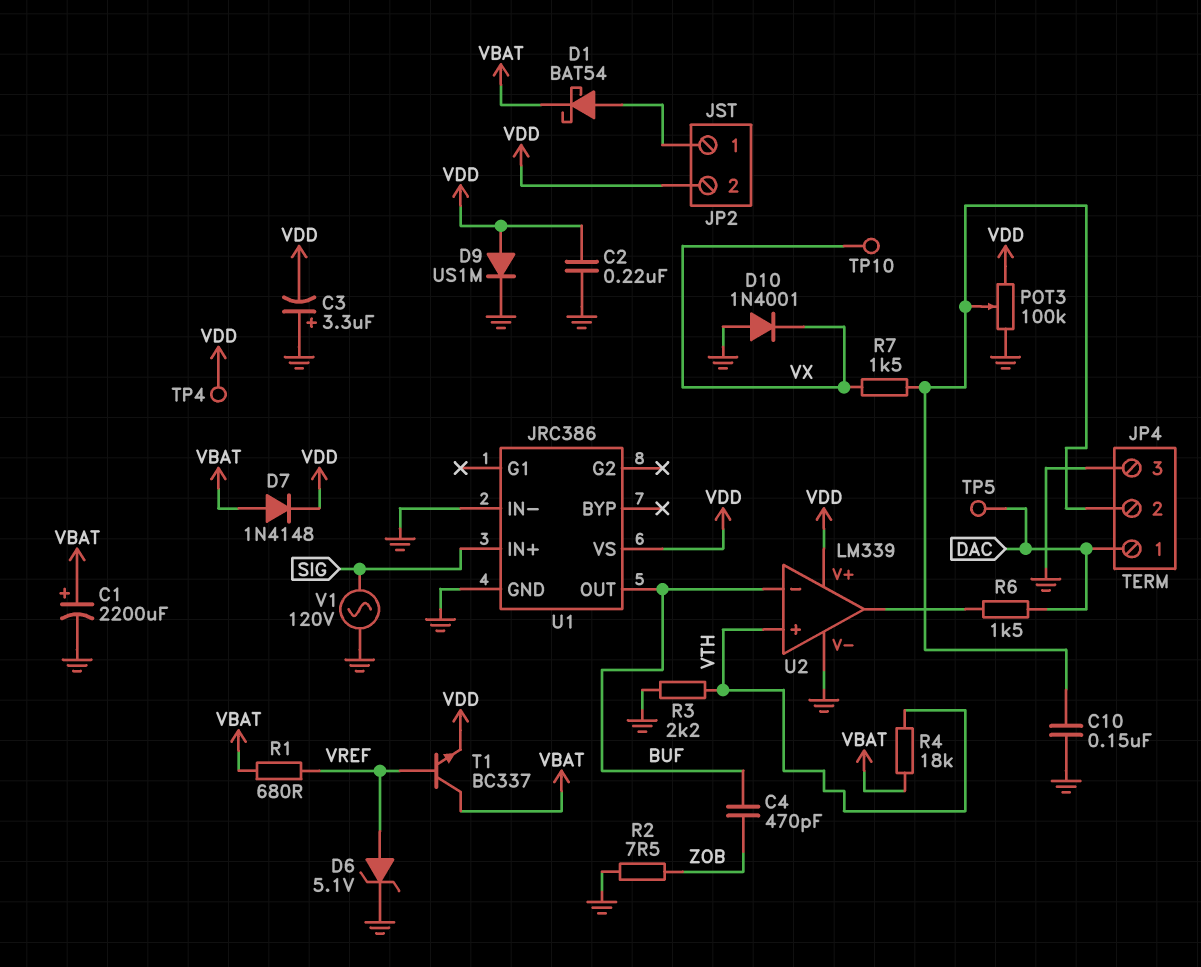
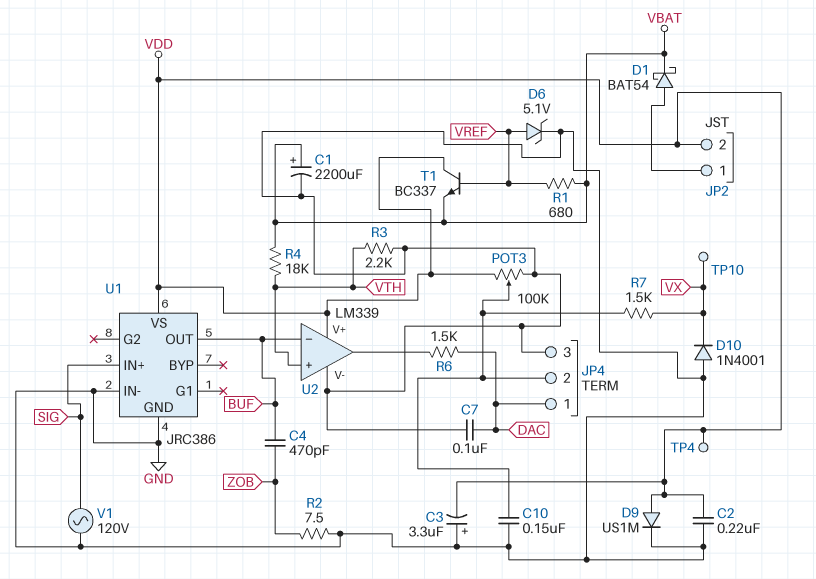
C7: none -> 100nF (DAC, GND)
D7: diode 1N4148 (A VBAT, K VDD) -> none
T1: NPN BC337 (B VREF, C VBAT, E VDD) -> NPN BC337 (B VREF, C VDD, E VBAT)
TP5: test point (DAC) -> none

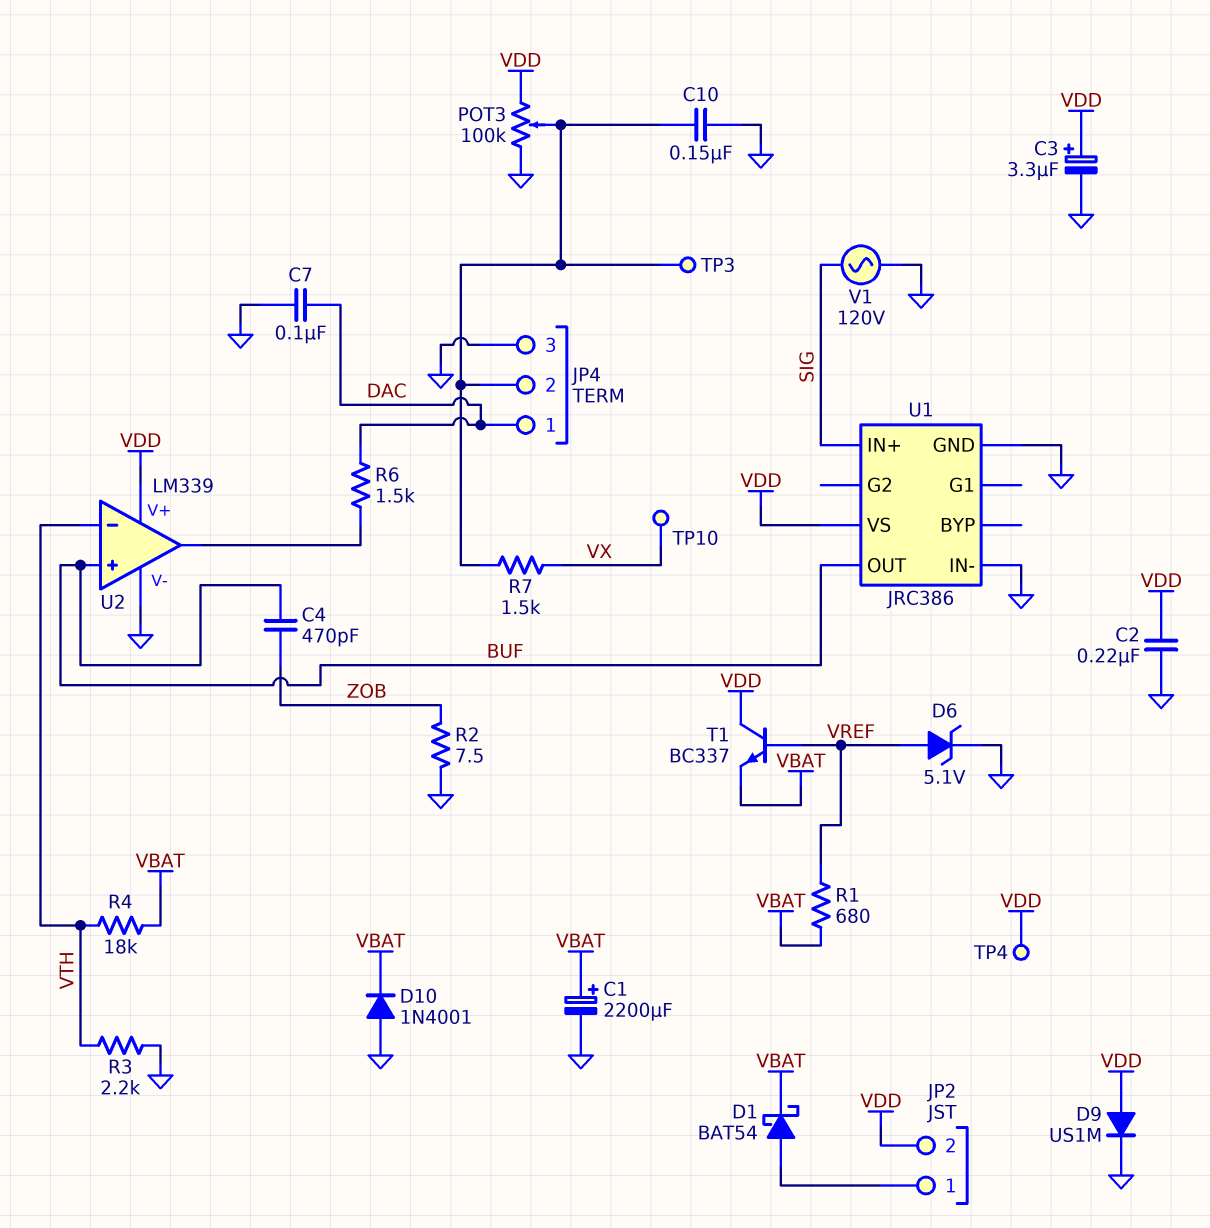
C3: 3.3uF (plus GND, minus VDD) -> 3.3uF (plus VDD, minus GND)
D10: diode 1N4001 (A GND, K VX) -> diode 1N4001 (A GND, K VBAT)
TP3: none -> test point (JP4/2)
U2 pin in+: VTH -> BUF
U2 pin in-: BUF -> VTH

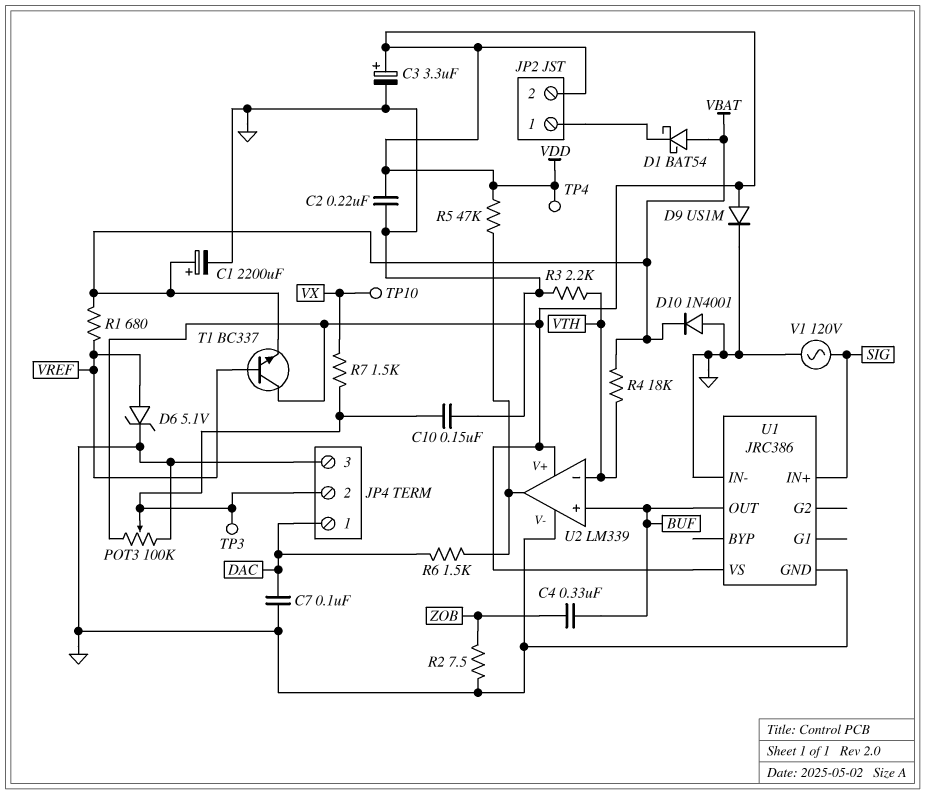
C4: 470pF (BUF, ZOB) -> 330nF (BUF, ZOB)
D1: schottky BAT54 (A JP2/1, K VBAT) -> schottky BAT54 (A VBAT, K JP2/1)
R5: none -> 47k (U2/out, VDD)

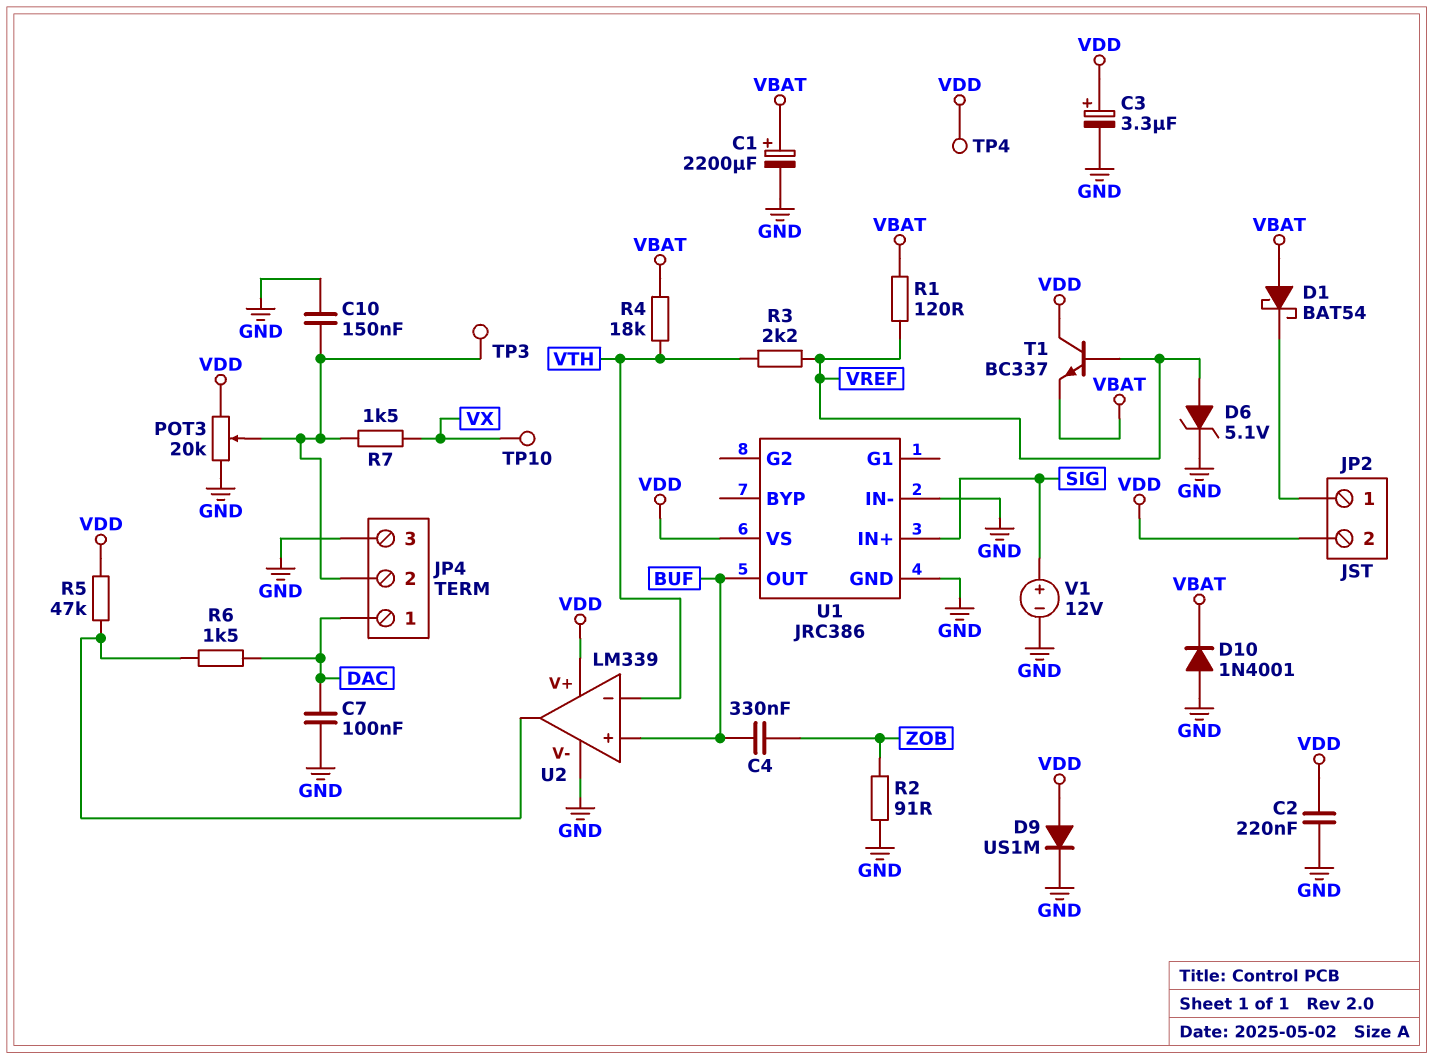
POT3: 100k (GND, VDD, wiper JP4/2) -> 20k (GND, VDD, wiper JP4/2)
R1: 680 (VBAT, VREF) -> 120 (VBAT, VREF)
R2: 7.5 (GND, ZOB) -> 91 (GND, ZOB)
R3: 2.2k (GND, VTH) -> 2.2k (VREF, VTH)
V1: AC 120V (GND, SIG) -> 12V (plus SIG, minus GND)

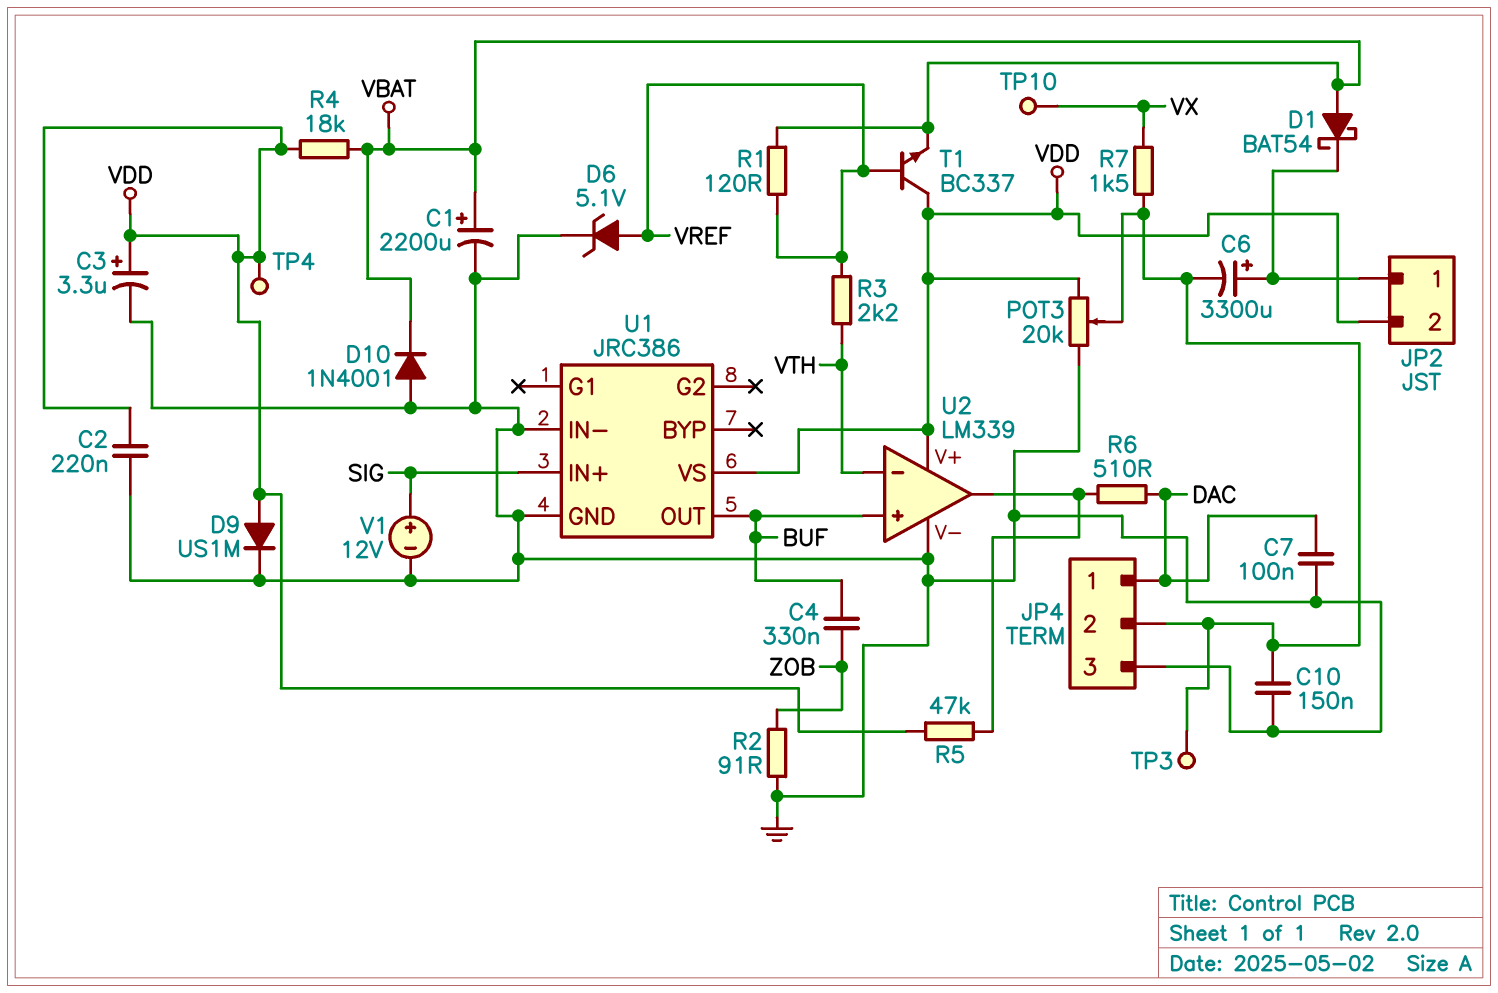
C6: none -> 3300uF (plus JP2/1, minus JP4/2)
R4: 18k (VBAT, VTH) -> 18k (VBAT, VDD)
R6: 1.5k (DAC, U2/out) -> 510 (DAC, U2/out)

